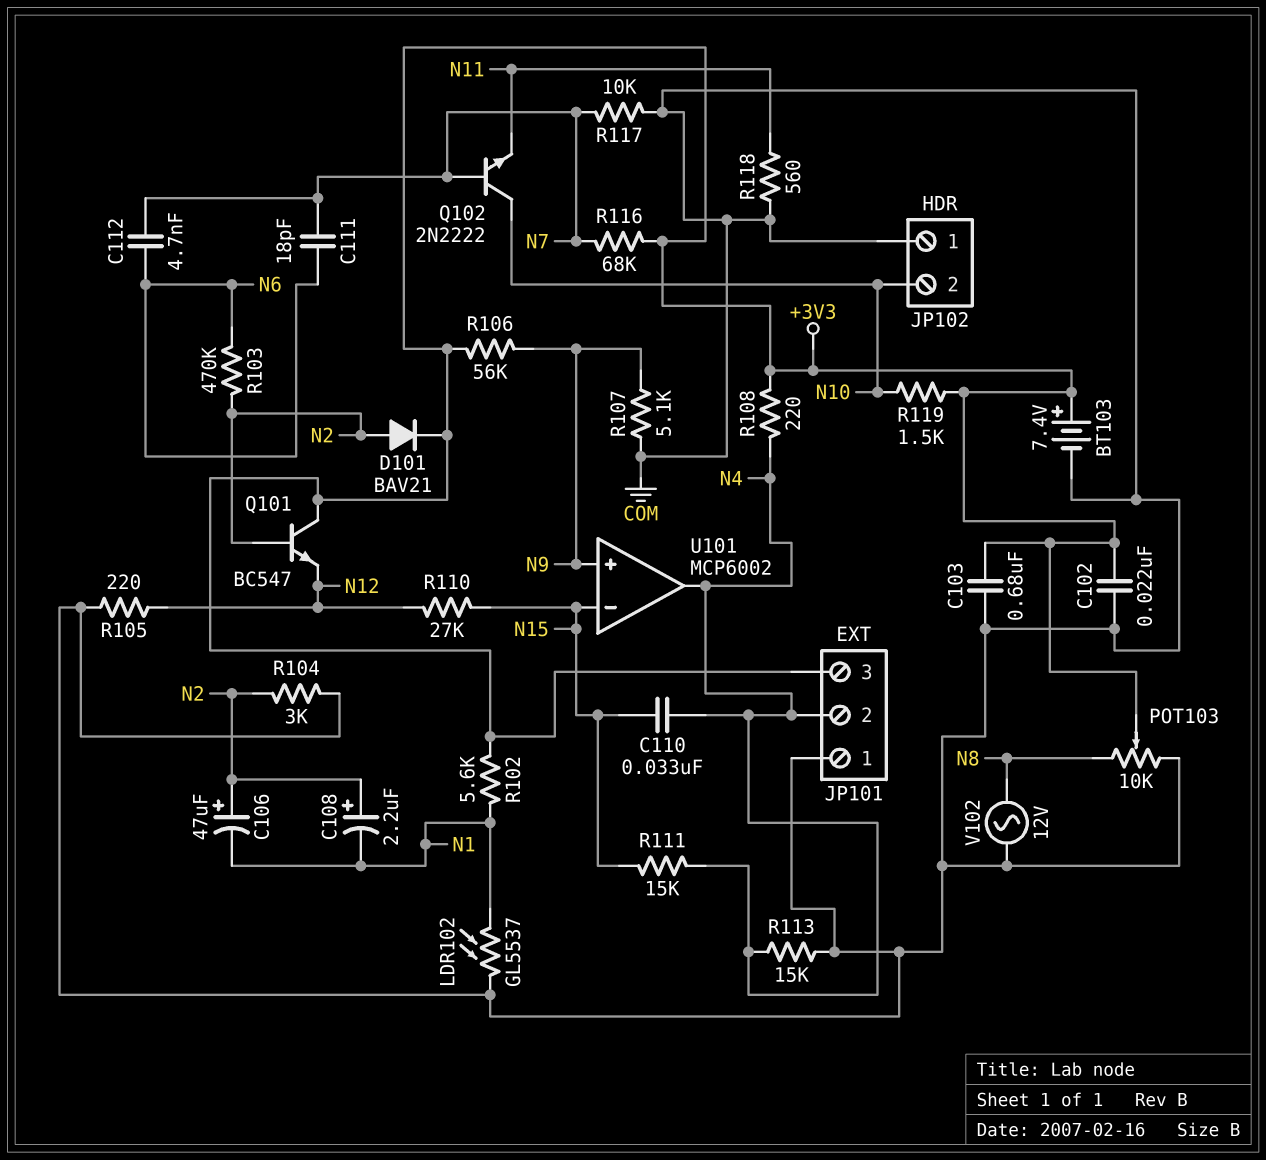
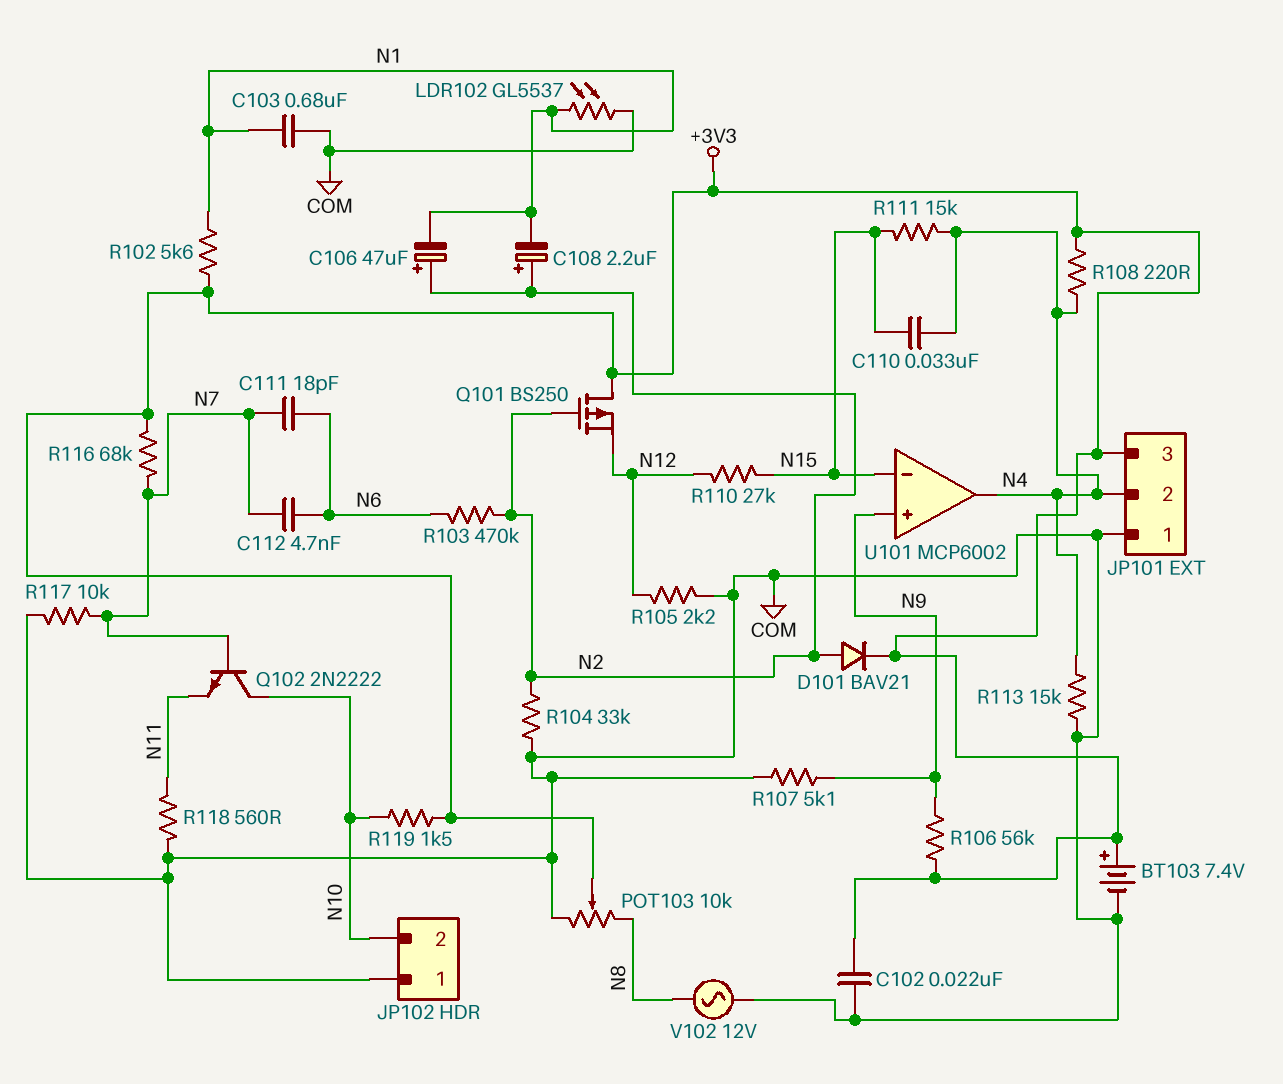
C103: 680nF (+3V3, COM) -> 680nF (COM, N1)
Q101: NPN BC547 (B N2, C +3V3, E N12) -> PMOS BS250 (G N2, D +3V3, S N12)
R104: 3k (COM, N2) -> 33k (COM, N2)
R105: 220 (COM, N12) -> 2.2k (COM, N12)

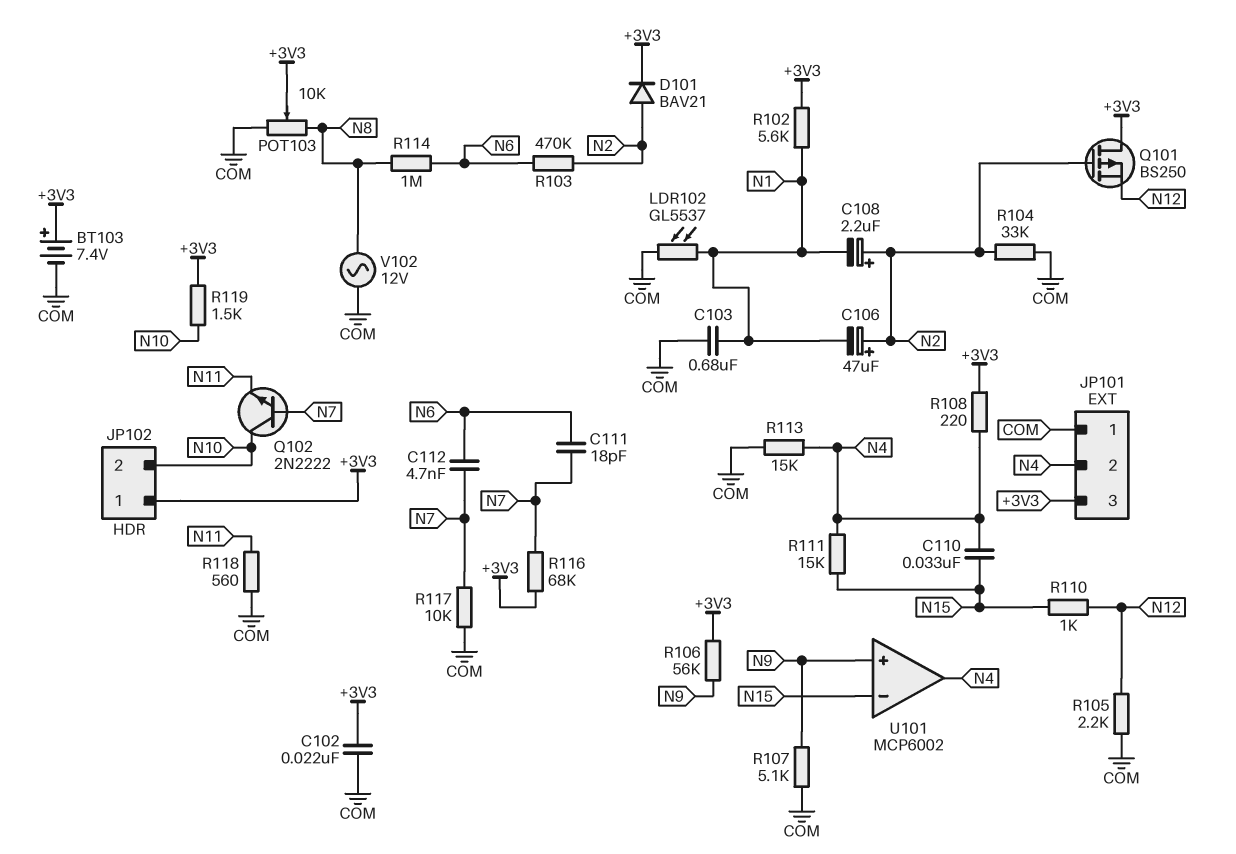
JP102 pin 1: COM -> +3V3
R110: 27k (N12, N15) -> 1k (N12, N15)
R114: none -> 1M (N6, N8)

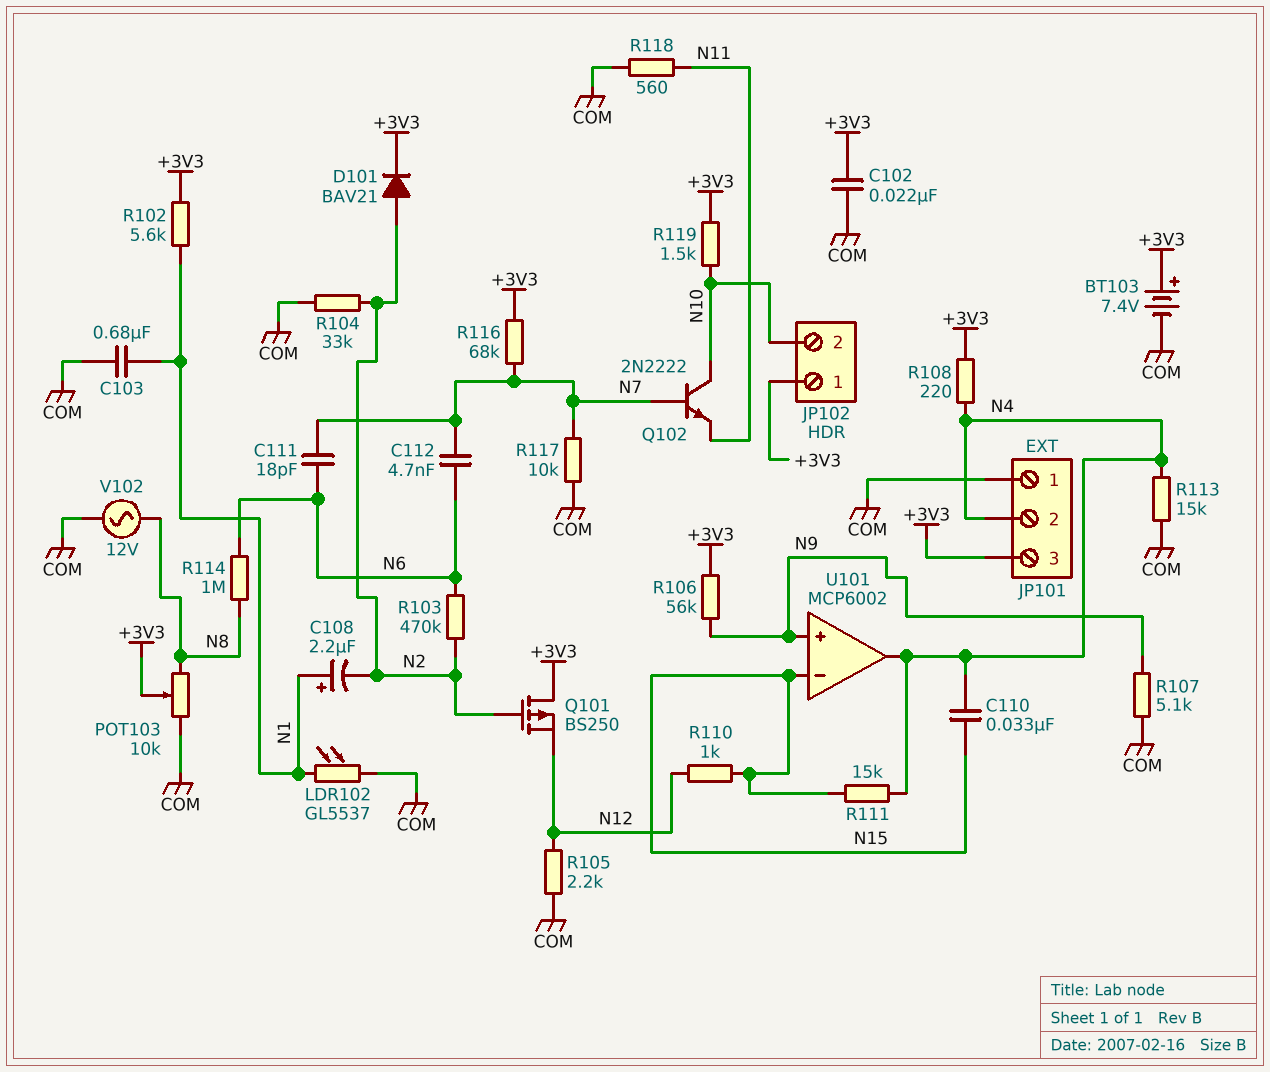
C106: 47uF (plus N2, minus N1) -> none
C108: 2.2uF (plus N2, minus N1) -> 2.2uF (plus N1, minus N2)

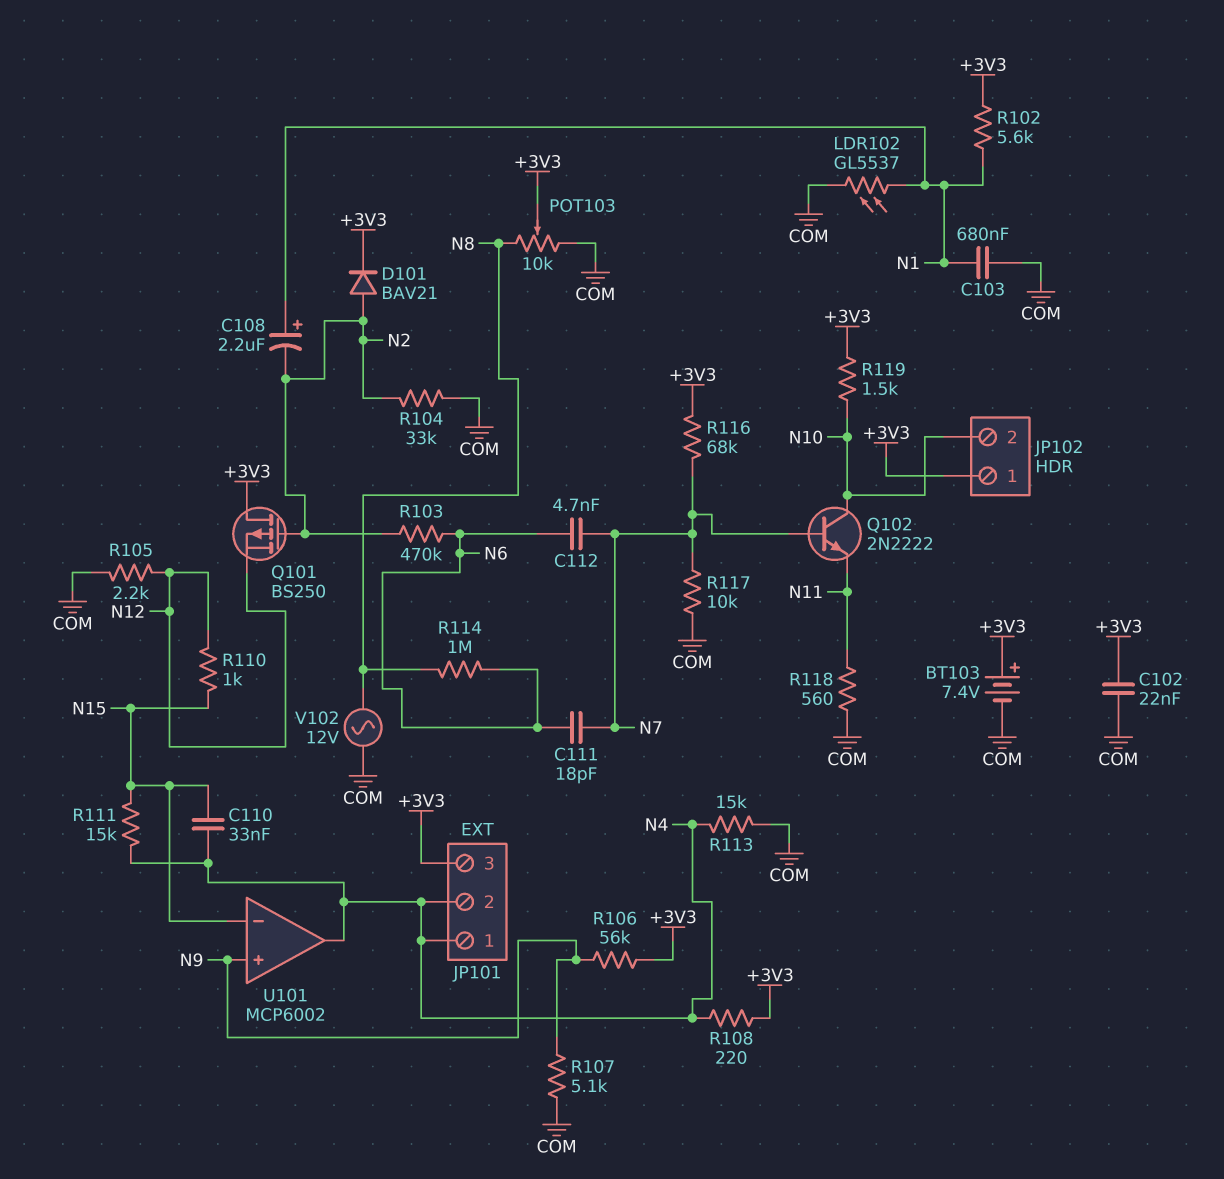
JP101 pin 1: COM -> N4

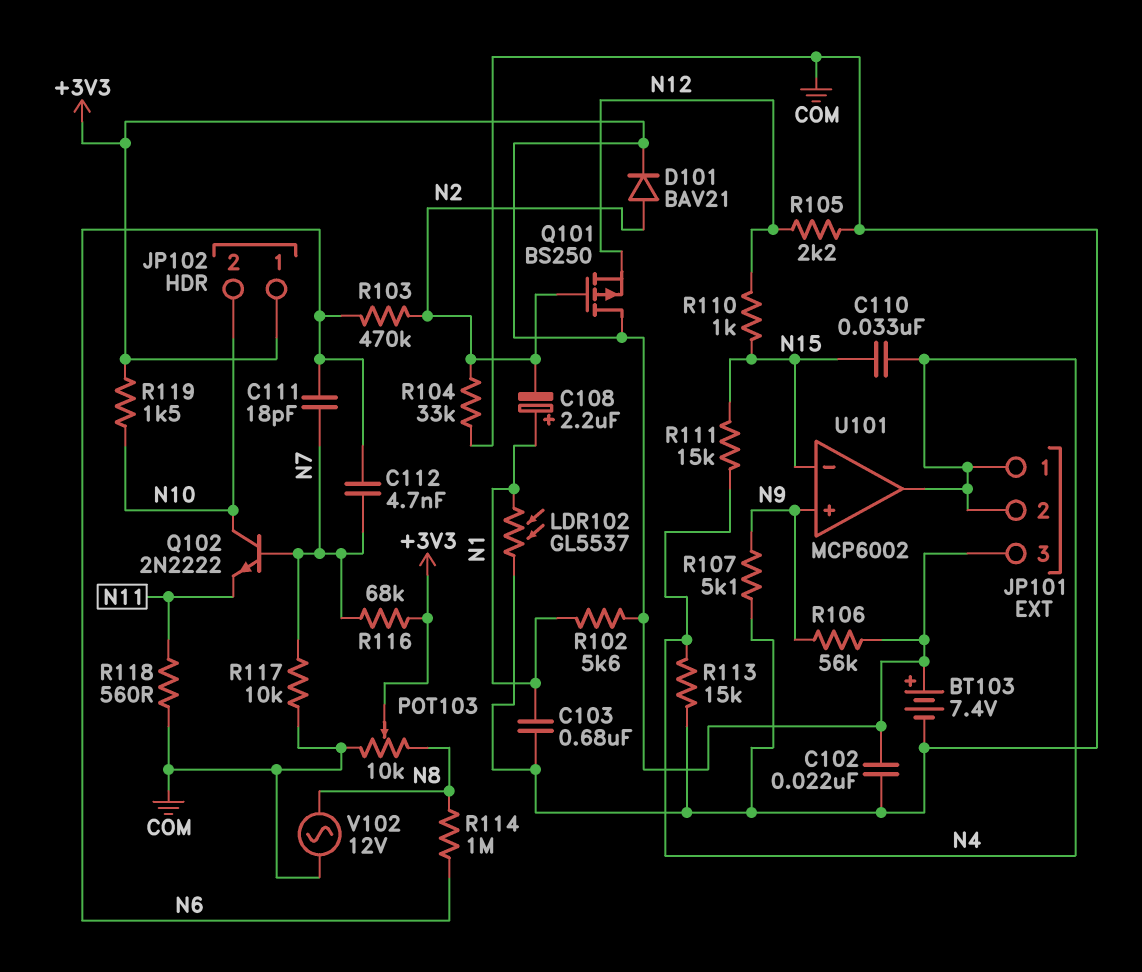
R108: 220 (+3V3, N4) -> none

